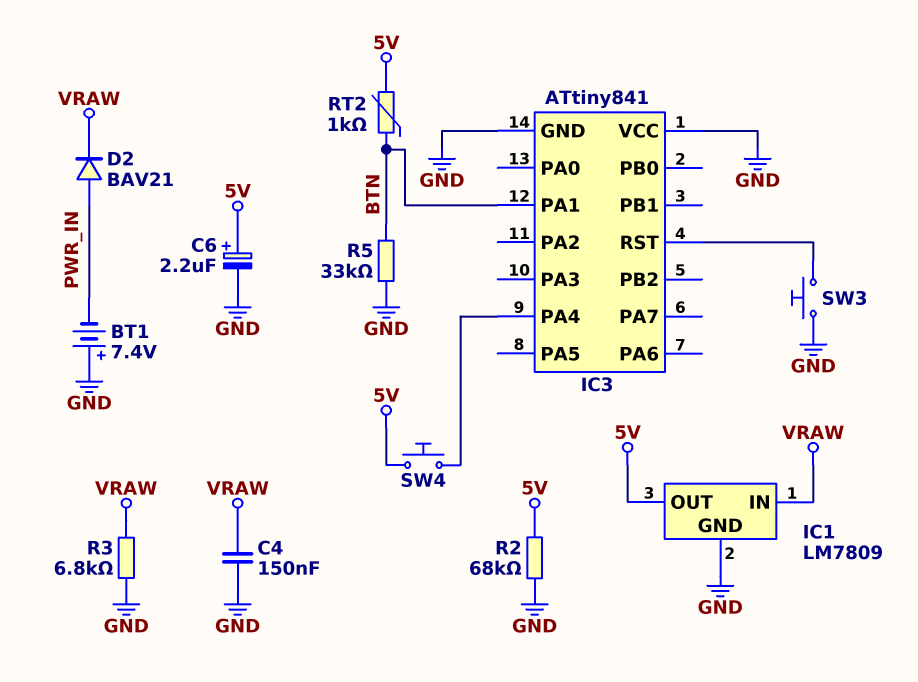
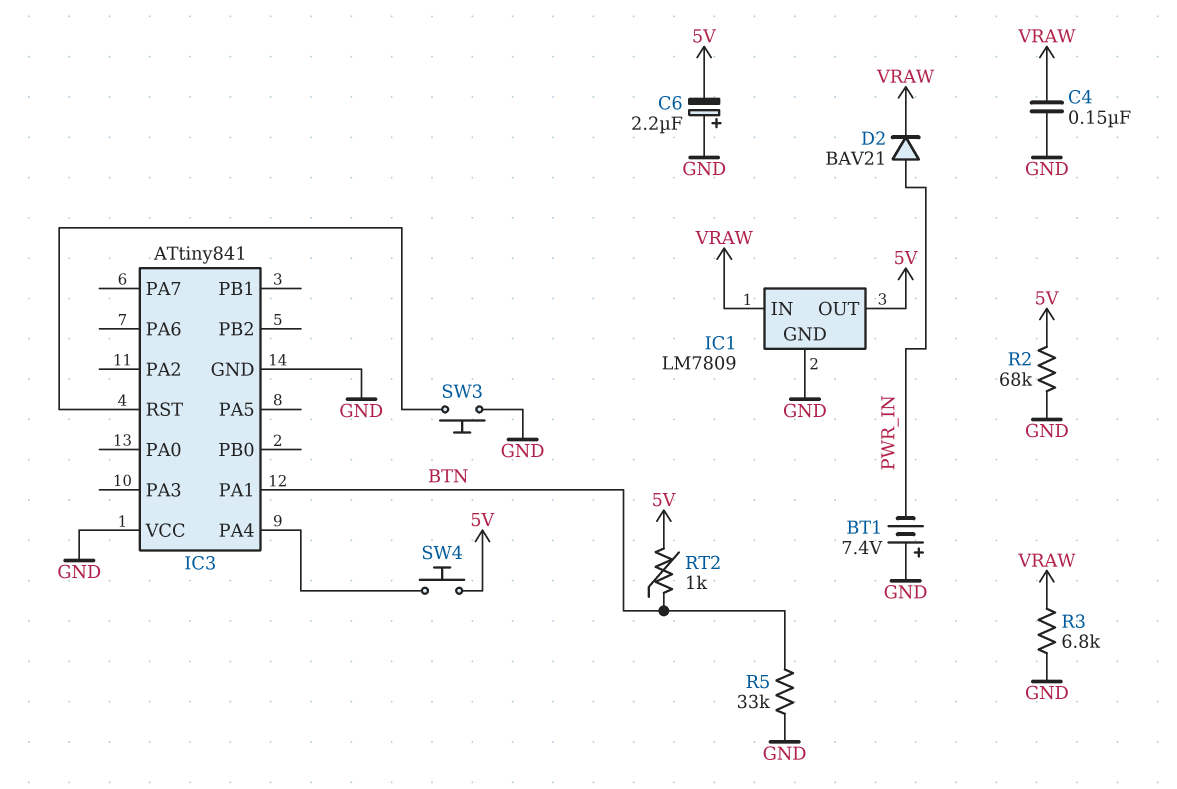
C6: 2.2uF (plus 5V, minus GND) -> 2.2uF (plus GND, minus 5V)

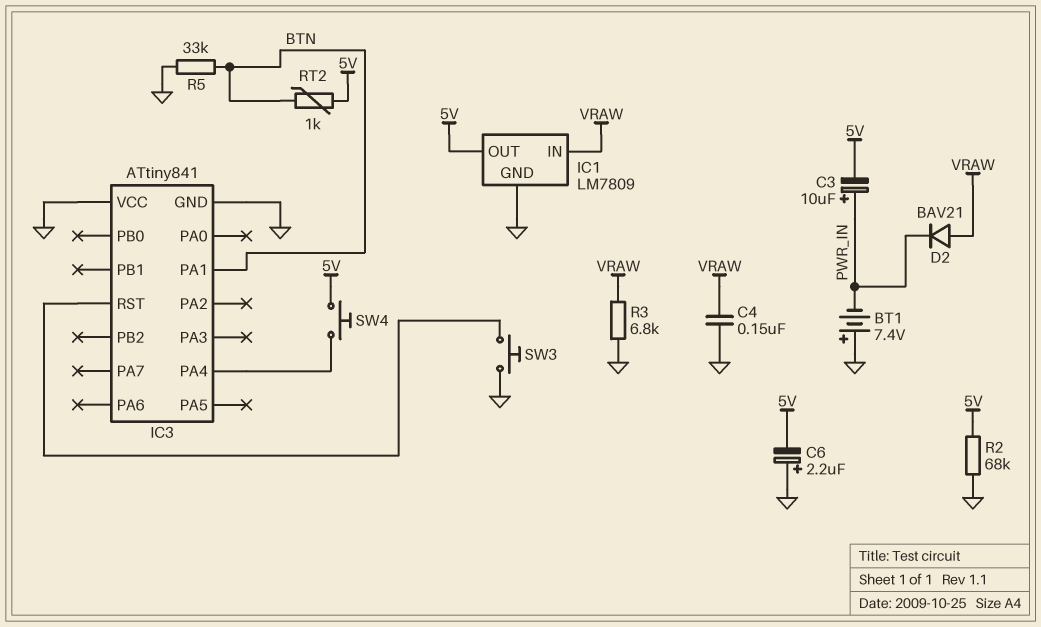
C3: none -> 10uF (plus PWR_IN, minus 5V)
D2: diode BAV21 (A PWR_IN, K VRAW) -> diode BAV21 (A VRAW, K PWR_IN)

